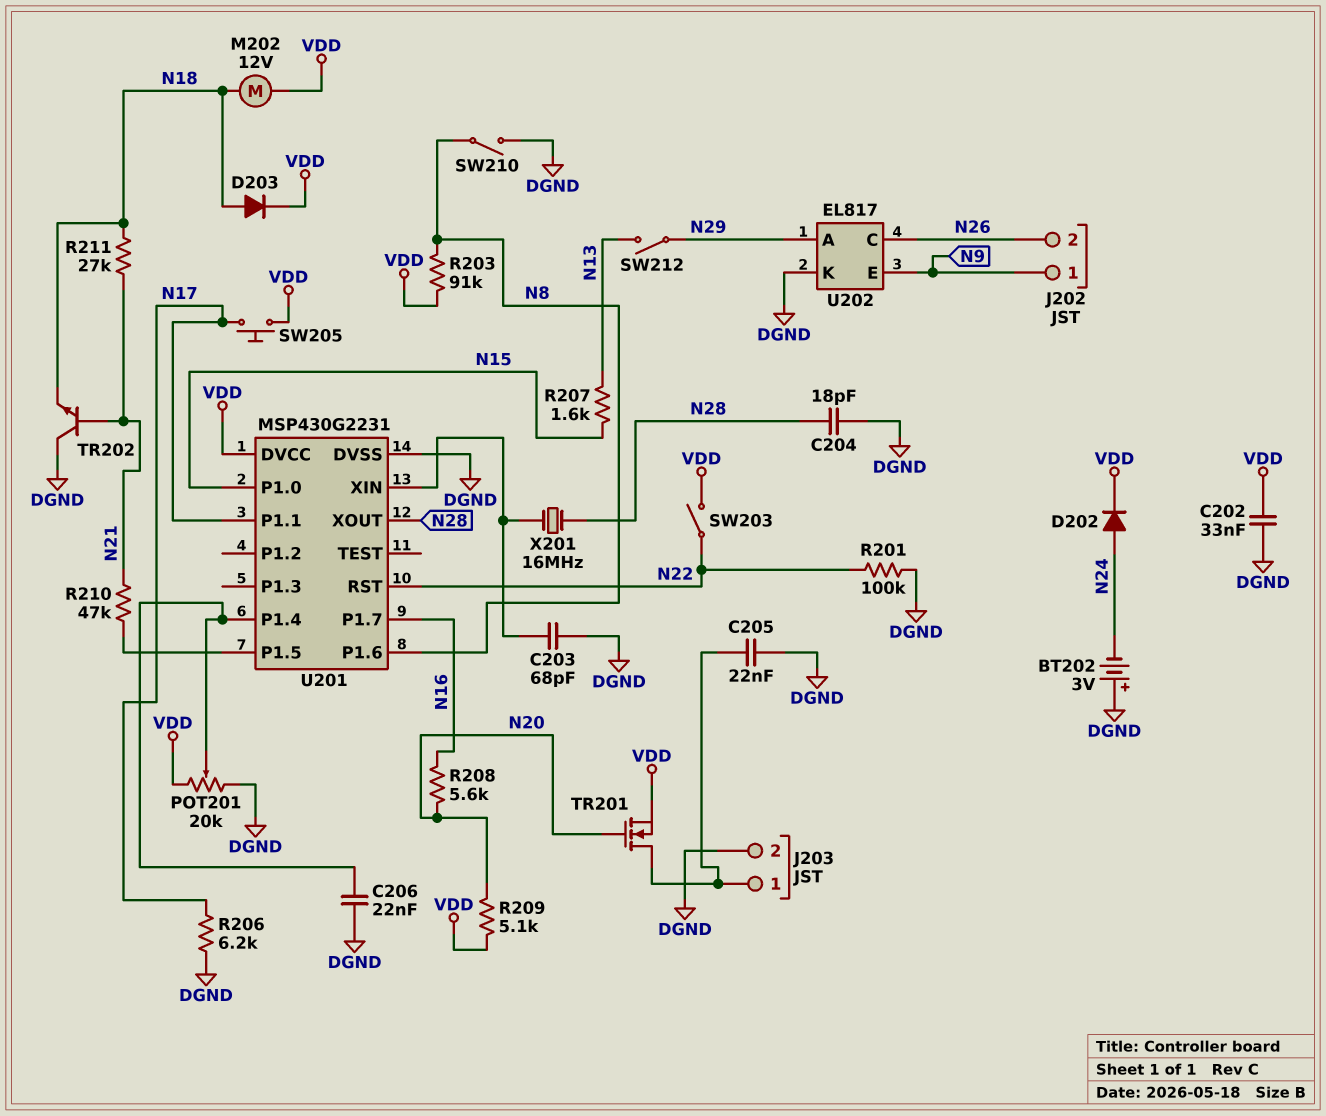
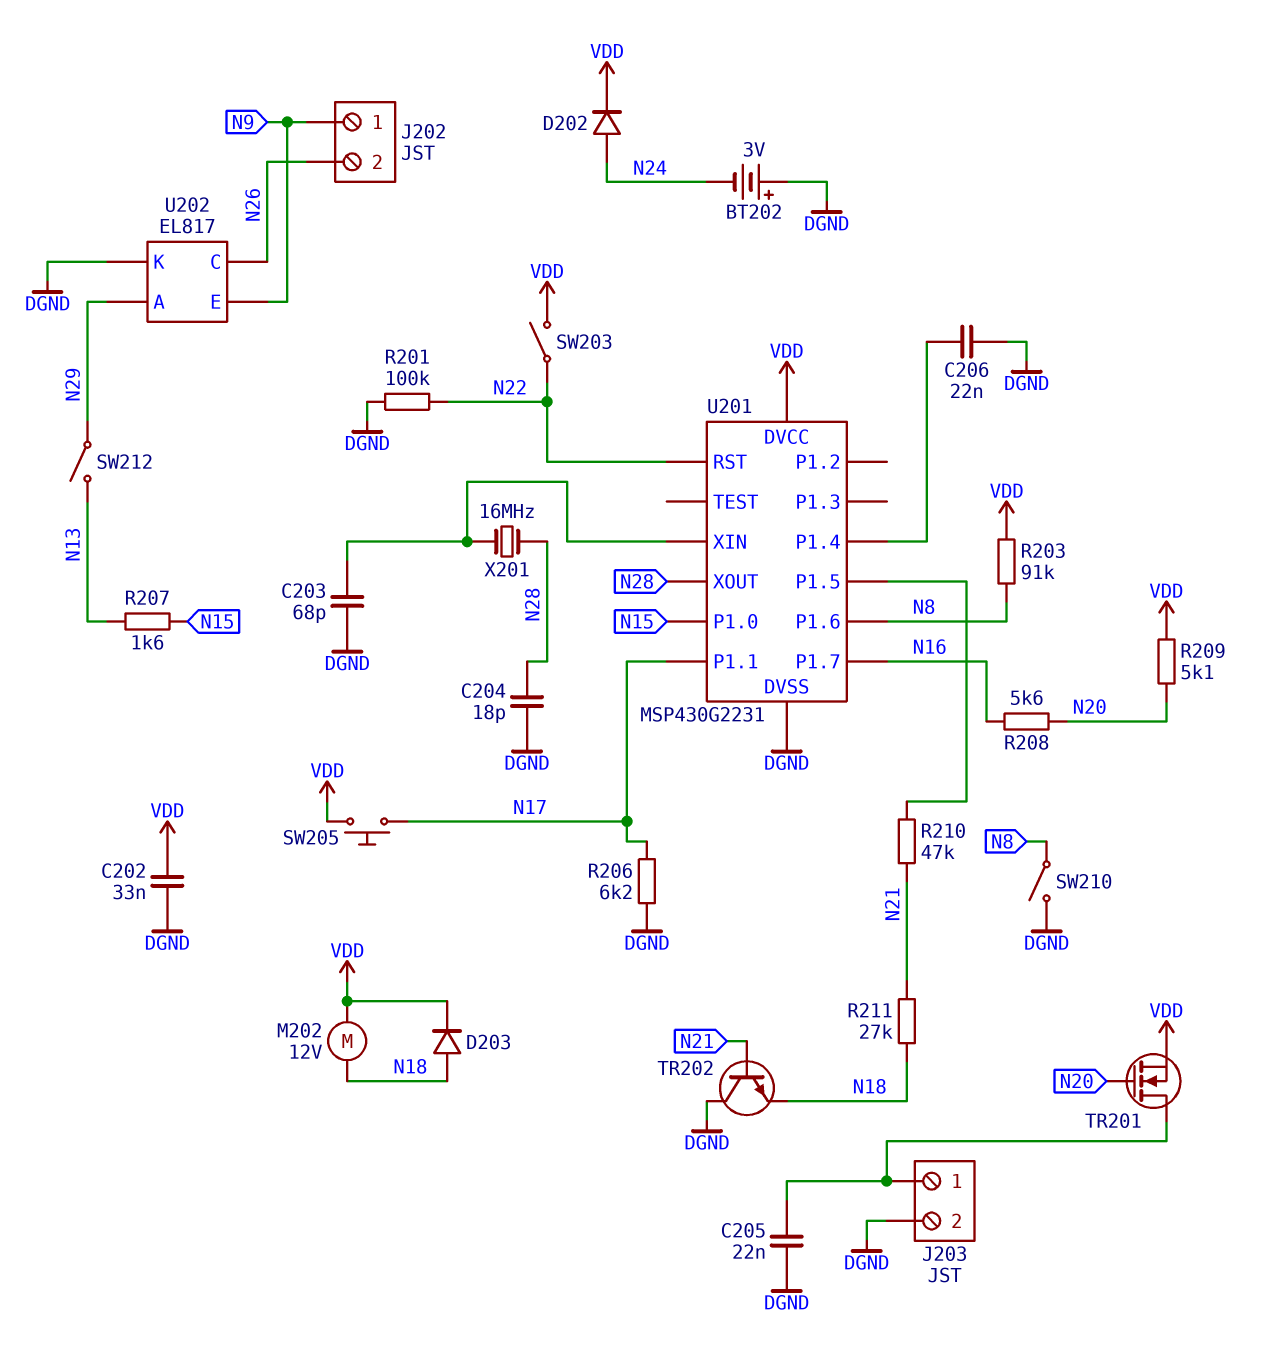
POT201: 20k (DGND, VDD, wiper U201/P1.4) -> none

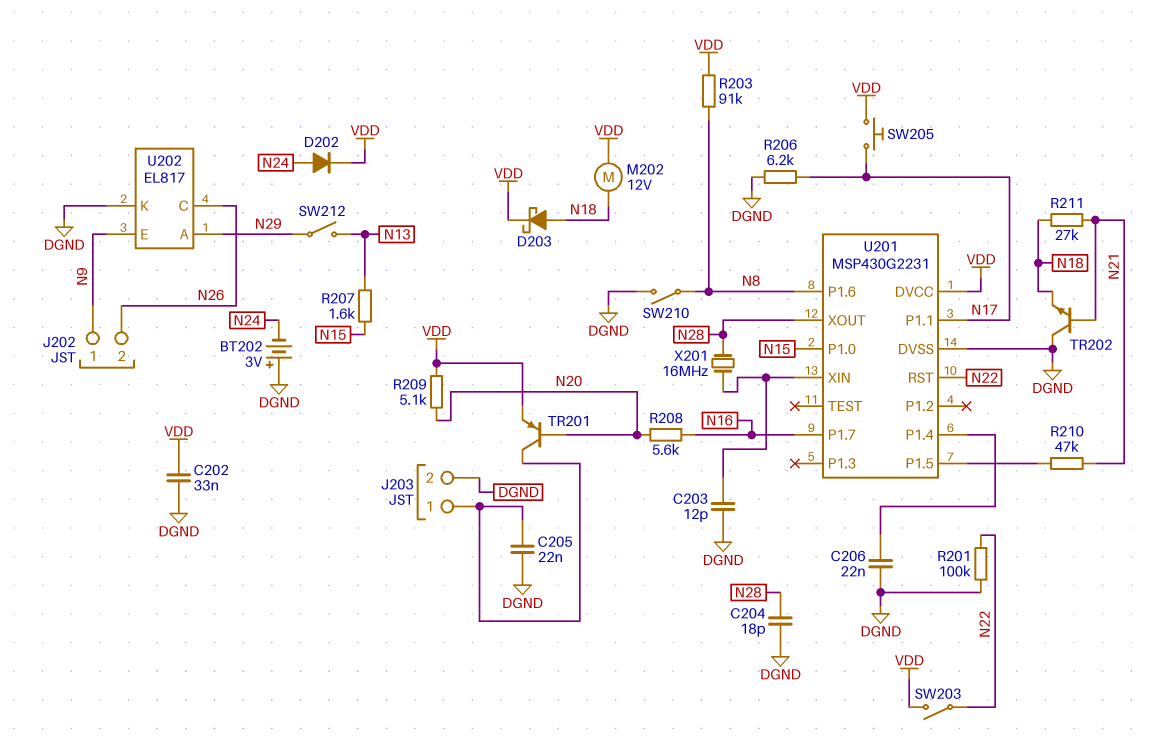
C203: 68pF (DGND, U201/XIN) -> 12pF (DGND, U201/XIN)
D203: diode (A N18, K VDD) -> schottky (A N18, K VDD)
TR201: NMOS (G N20, D J203/1, S VDD) -> PNP (B N20, C J203/1, E VDD)

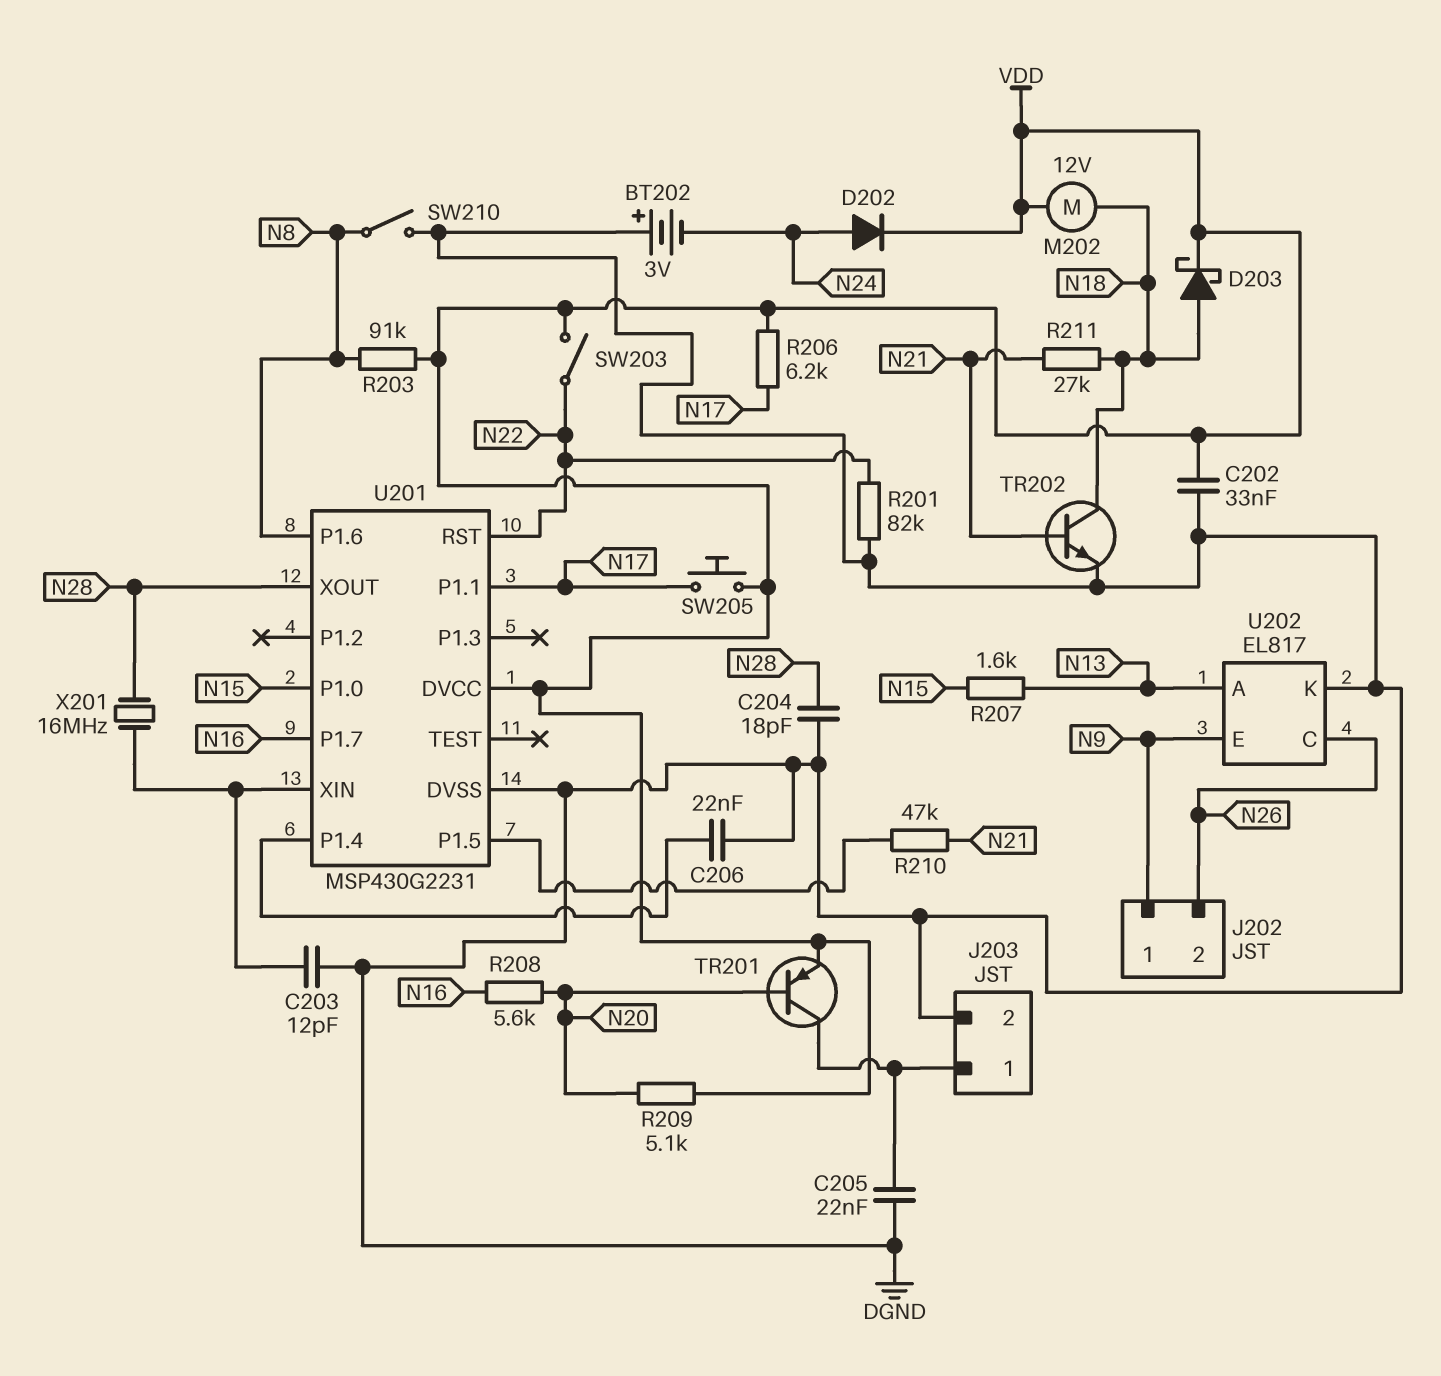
R201: 100k (DGND, N22) -> 82k (DGND, N22)
R206: 6.2k (DGND, N17) -> 6.2k (N17, VDD)
SW212: switch (N13, N29) -> none
TR202: NPN (B N21, C DGND, E N18) -> NPN (B N21, C N18, E DGND)
U202 pin A: N29 -> N13

